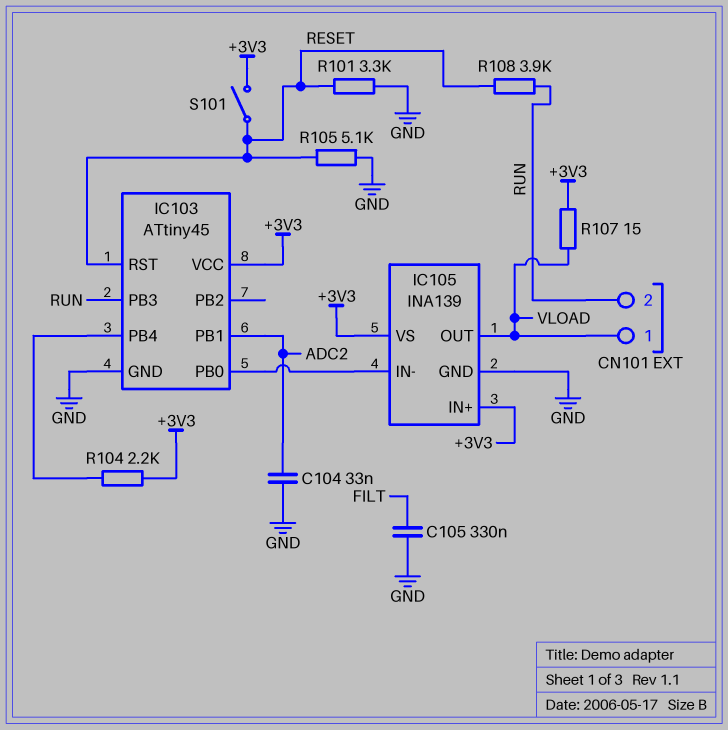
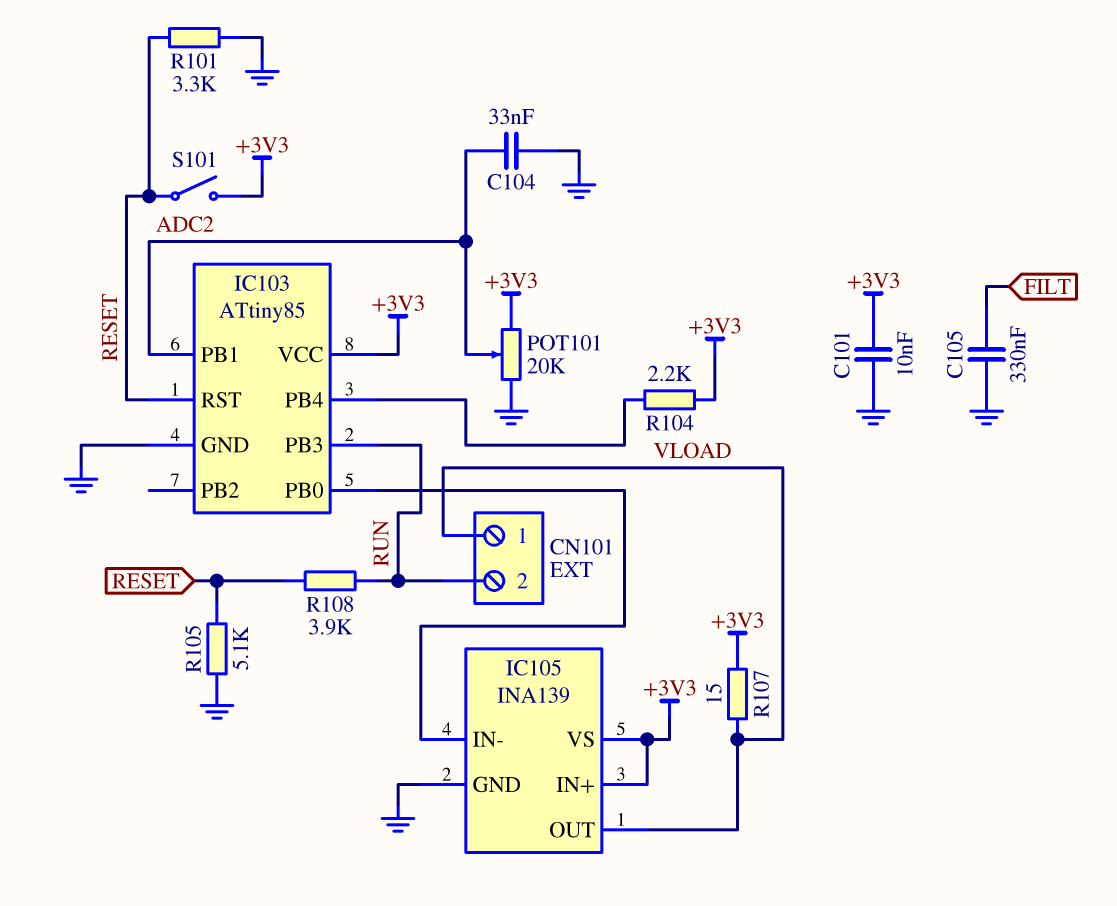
C101: none -> 10nF (+3V3, GND)
IC103: ATtiny45 -> ATtiny85
POT101: none -> 20k (+3V3, GND, wiper ADC2)

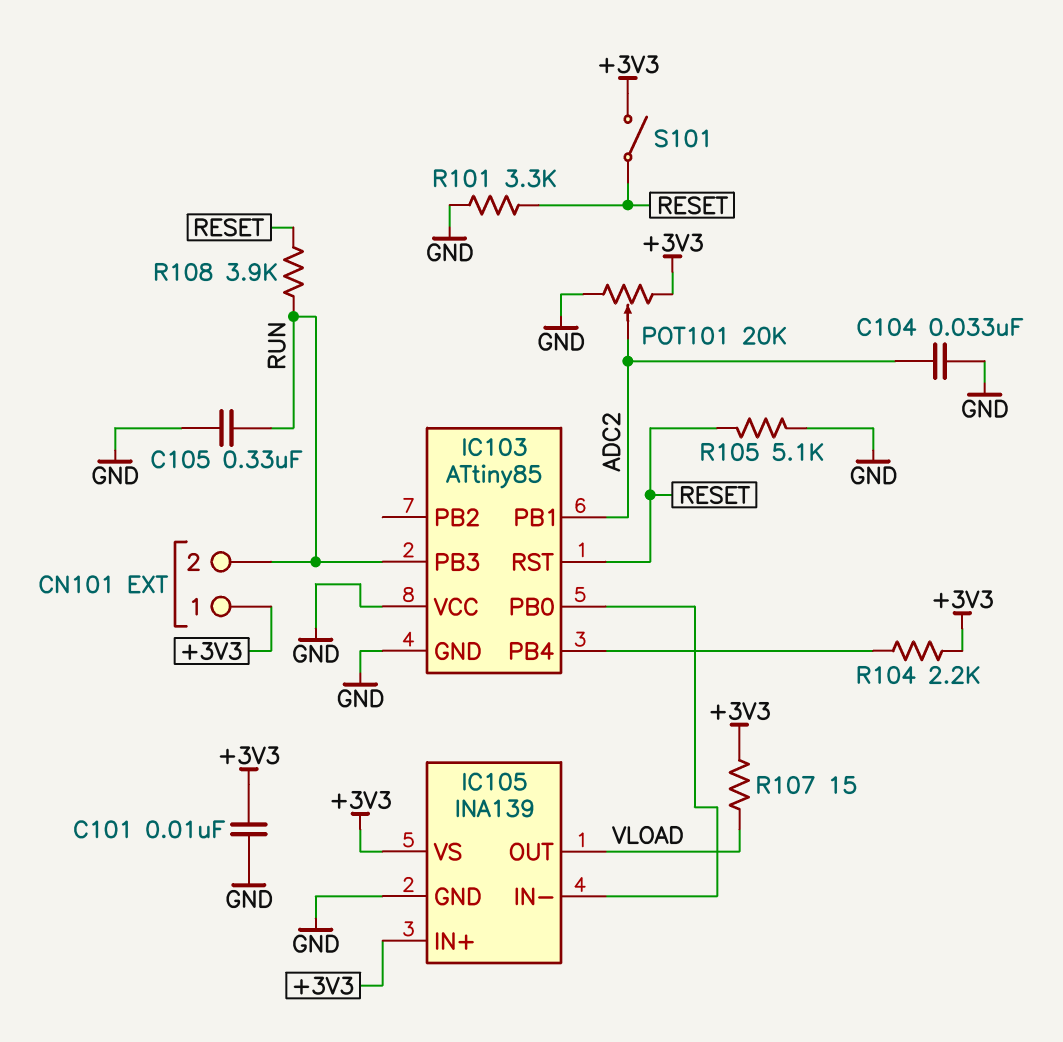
C105: 330nF (FILT, GND) -> 330nF (GND, RUN)
CN101 pin 1: VLOAD -> +3V3
IC103 pin VCC: +3V3 -> GND

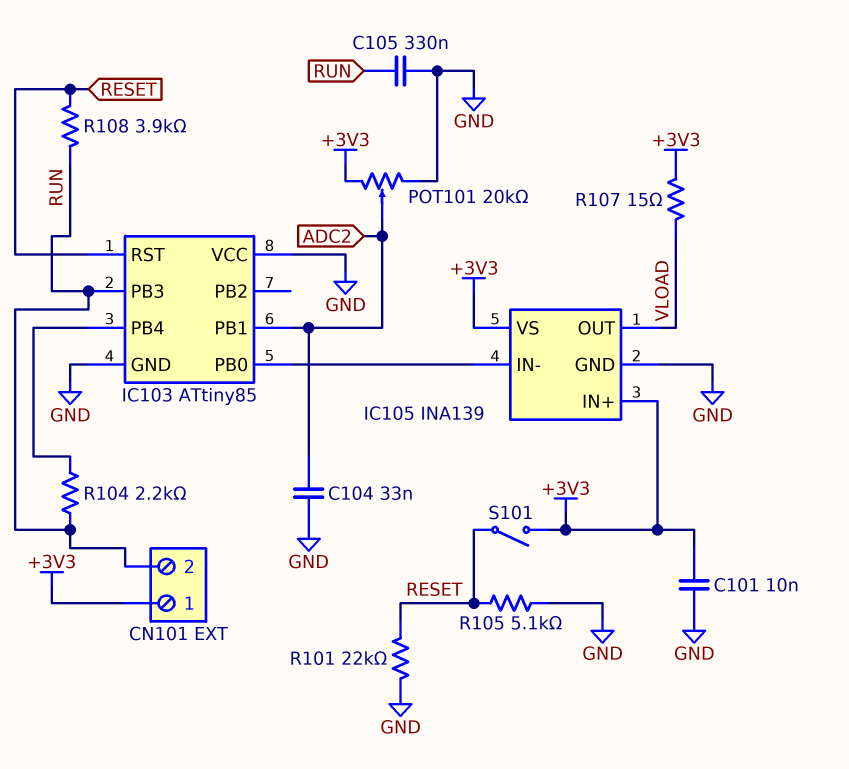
R101: 3.3k (GND, RESET) -> 22k (GND, RESET)
R104: 2.2k (+3V3, IC103/PB4) -> 2.2k (IC103/PB4, RUN)

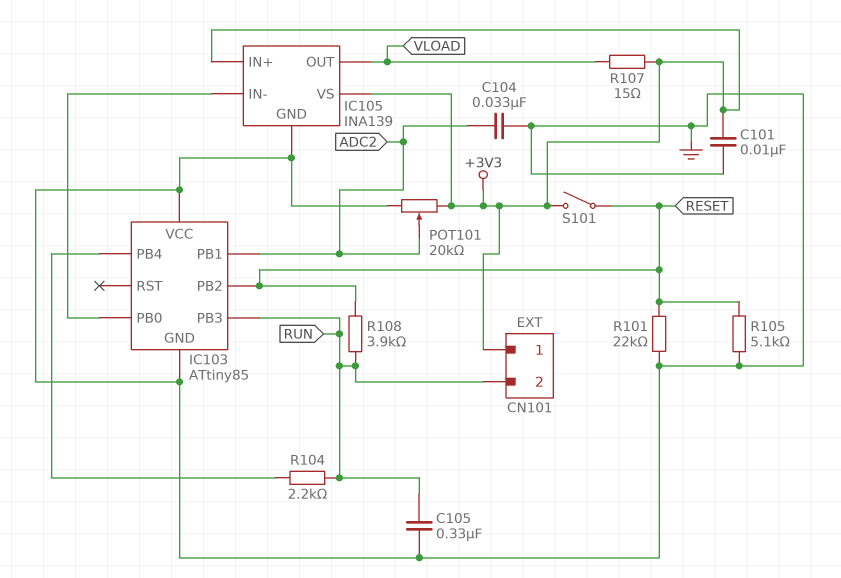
IC103 pin PB2: none -> RESET
IC103 pin RST: RESET -> none

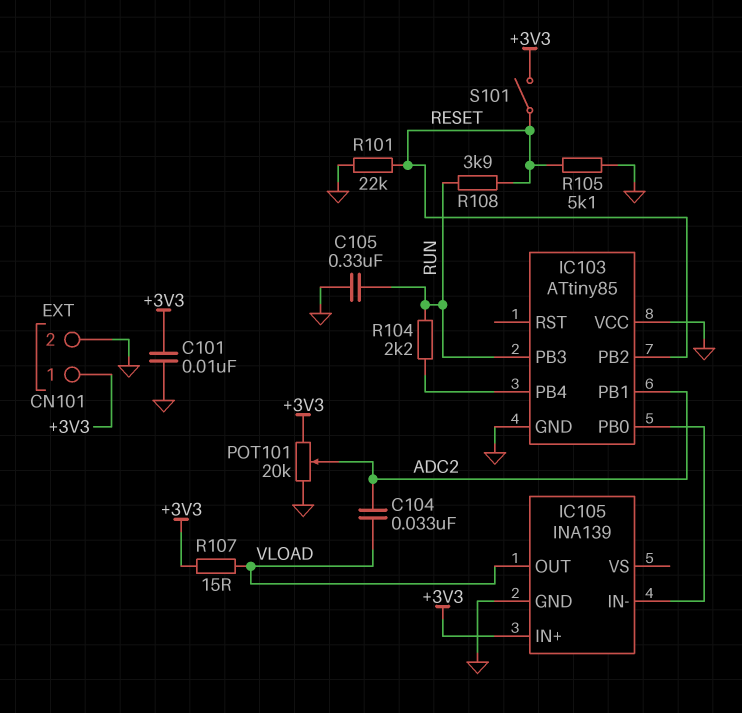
C104: 33nF (ADC2, GND) -> 33nF (ADC2, VLOAD)
CN101 pin 2: RUN -> GND
IC105 pin VS: +3V3 -> none

